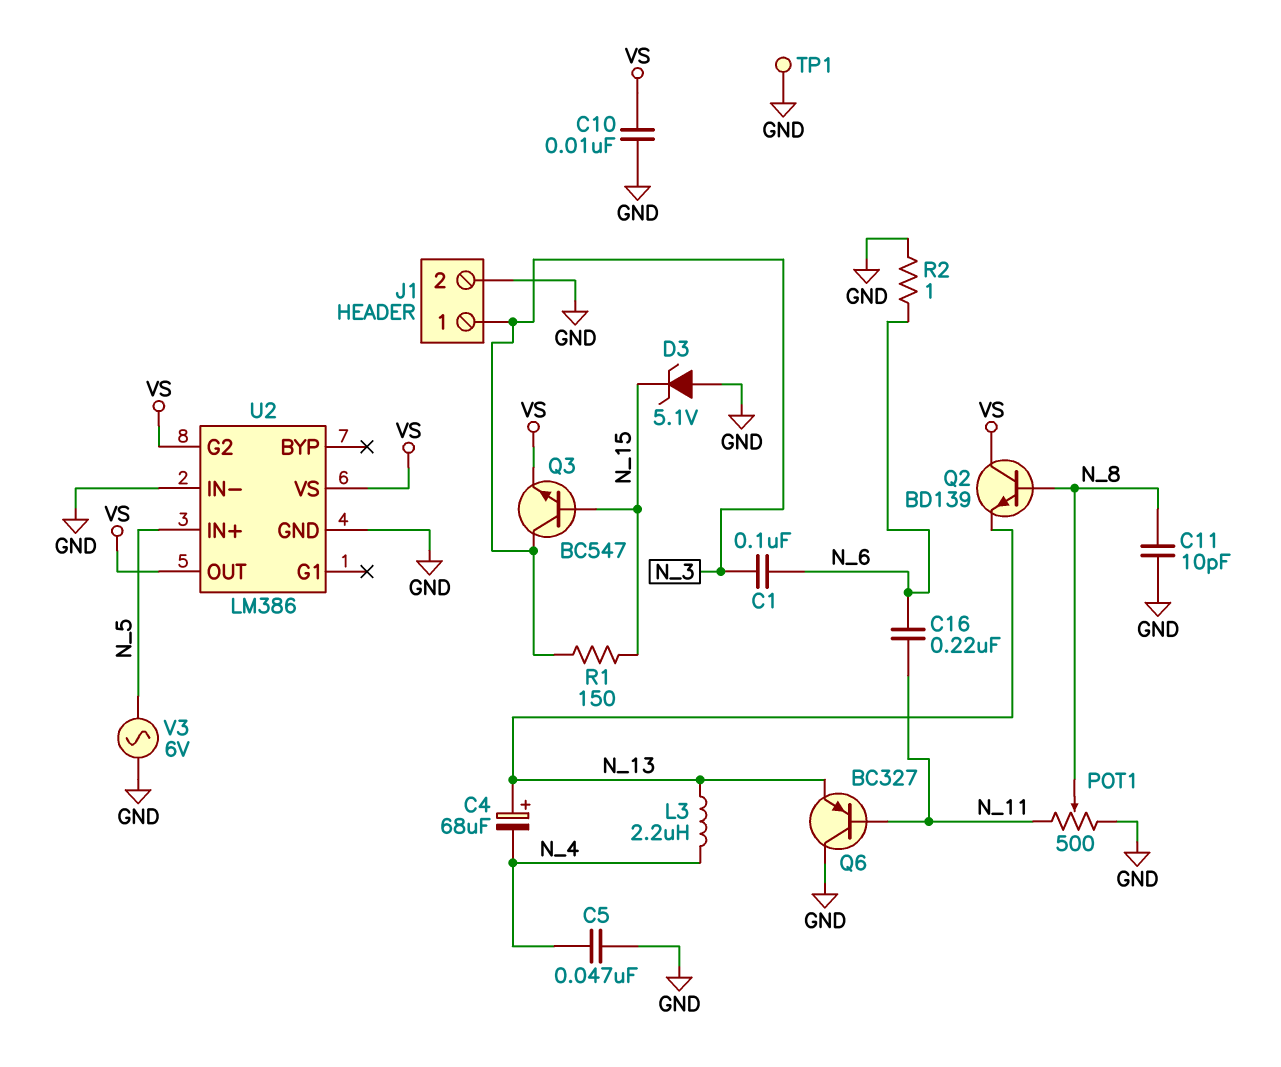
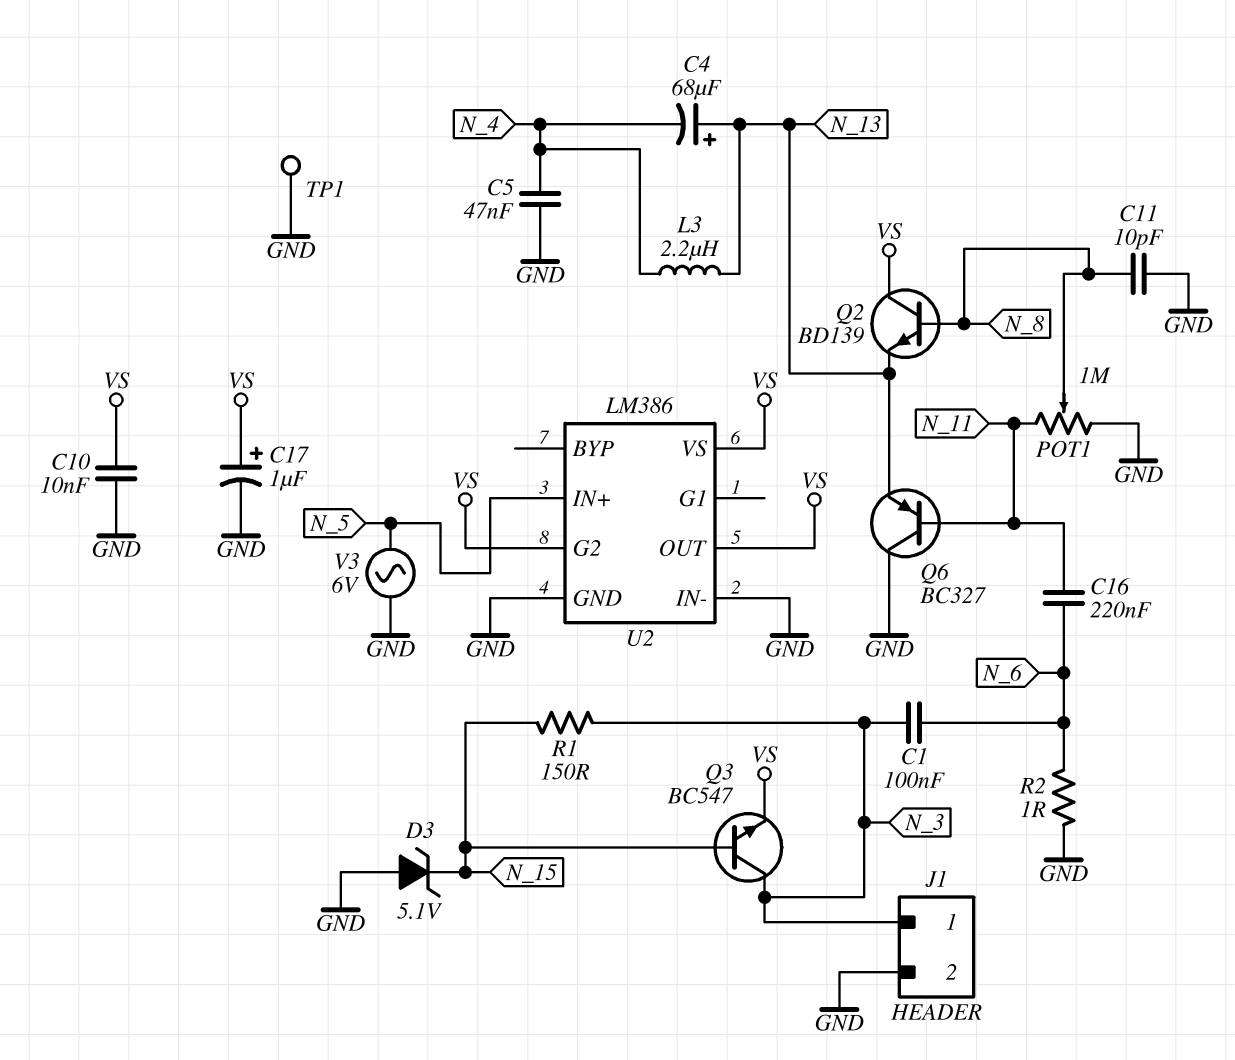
C17: none -> 1uF (plus VS, minus GND)
POT1: 500 (GND, N_11, wiper N_8) -> 1M (GND, N_11, wiper N_8)

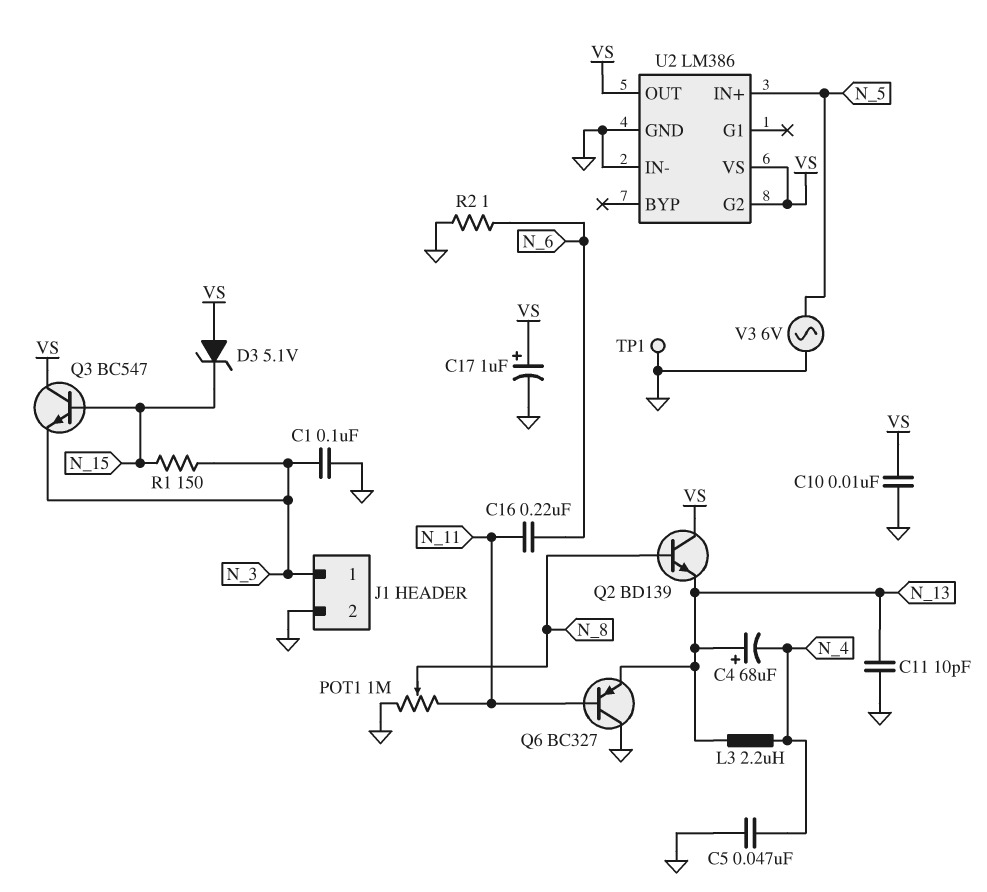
C1: 100nF (N_3, N_6) -> 100nF (GND, N_3)
C11: 10pF (GND, N_8) -> 10pF (GND, N_13)
D3: zener 5.1V (A GND, K N_15) -> zener 5.1V (A VS, K N_15)
Q3: NPN BC547 (B N_15, C N_3, E VS) -> NPN BC547 (B N_15, C VS, E N_3)

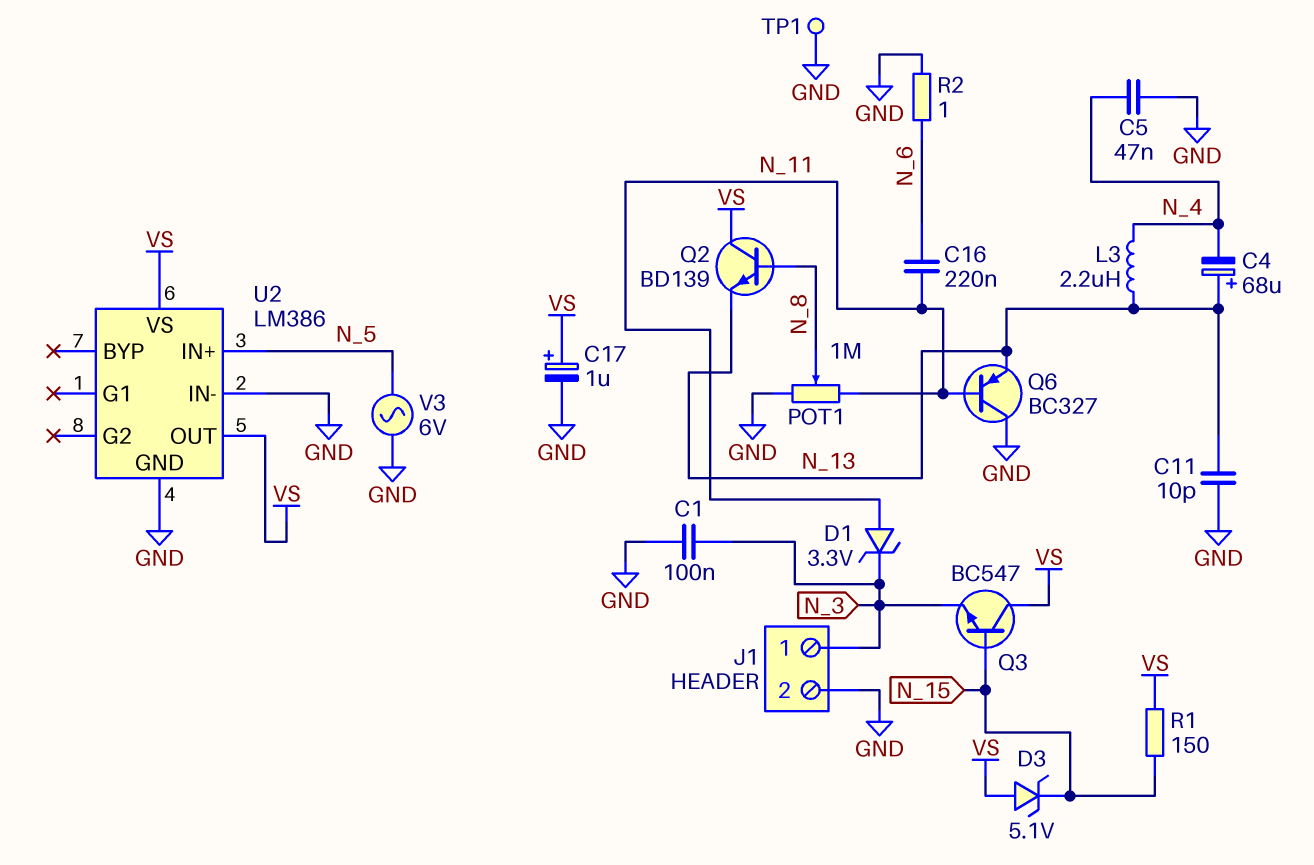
C10: 10nF (GND, VS) -> none
D1: none -> zener 3.3V (A N_11, K N_3)
R1: 150 (N_3, N_15) -> 150 (N_15, VS)
U2 pin G2: VS -> none

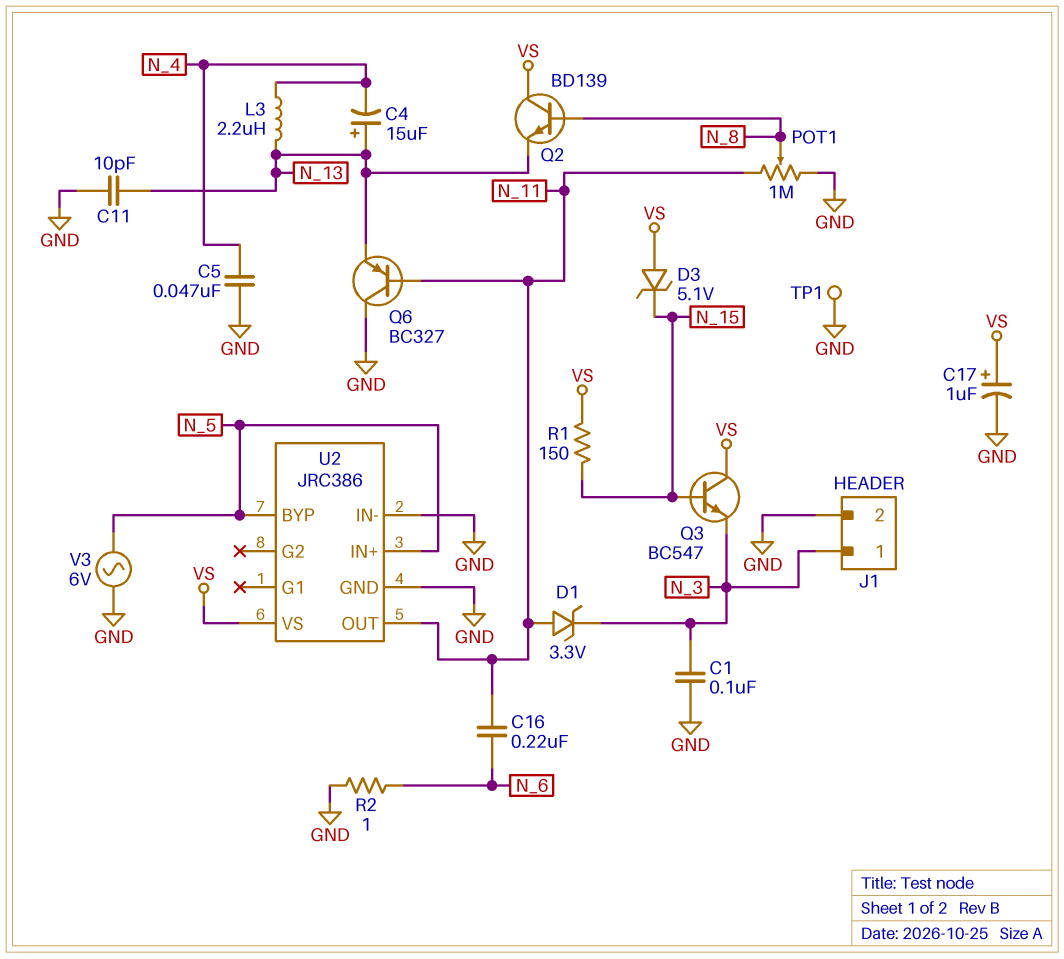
C4: 68uF (plus N_13, minus N_4) -> 15uF (plus N_13, minus N_4)
U2: LM386 -> JRC386
U2 pin BYP: none -> N_5
U2 pin OUT: VS -> N_11

